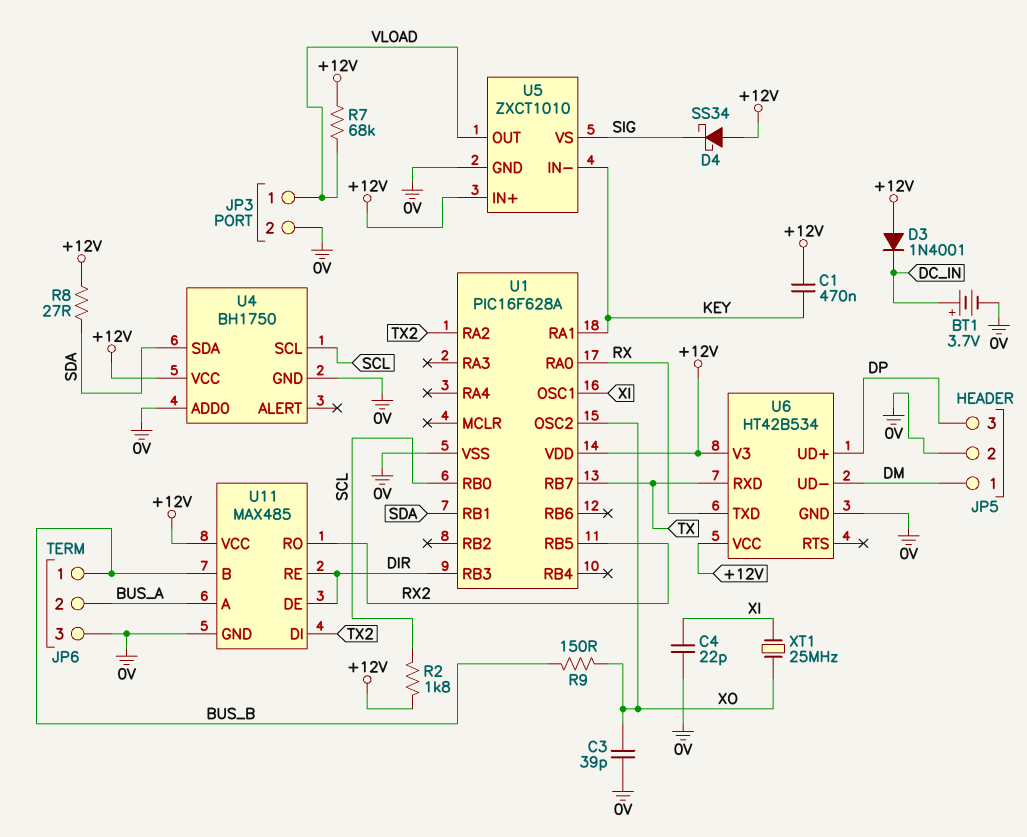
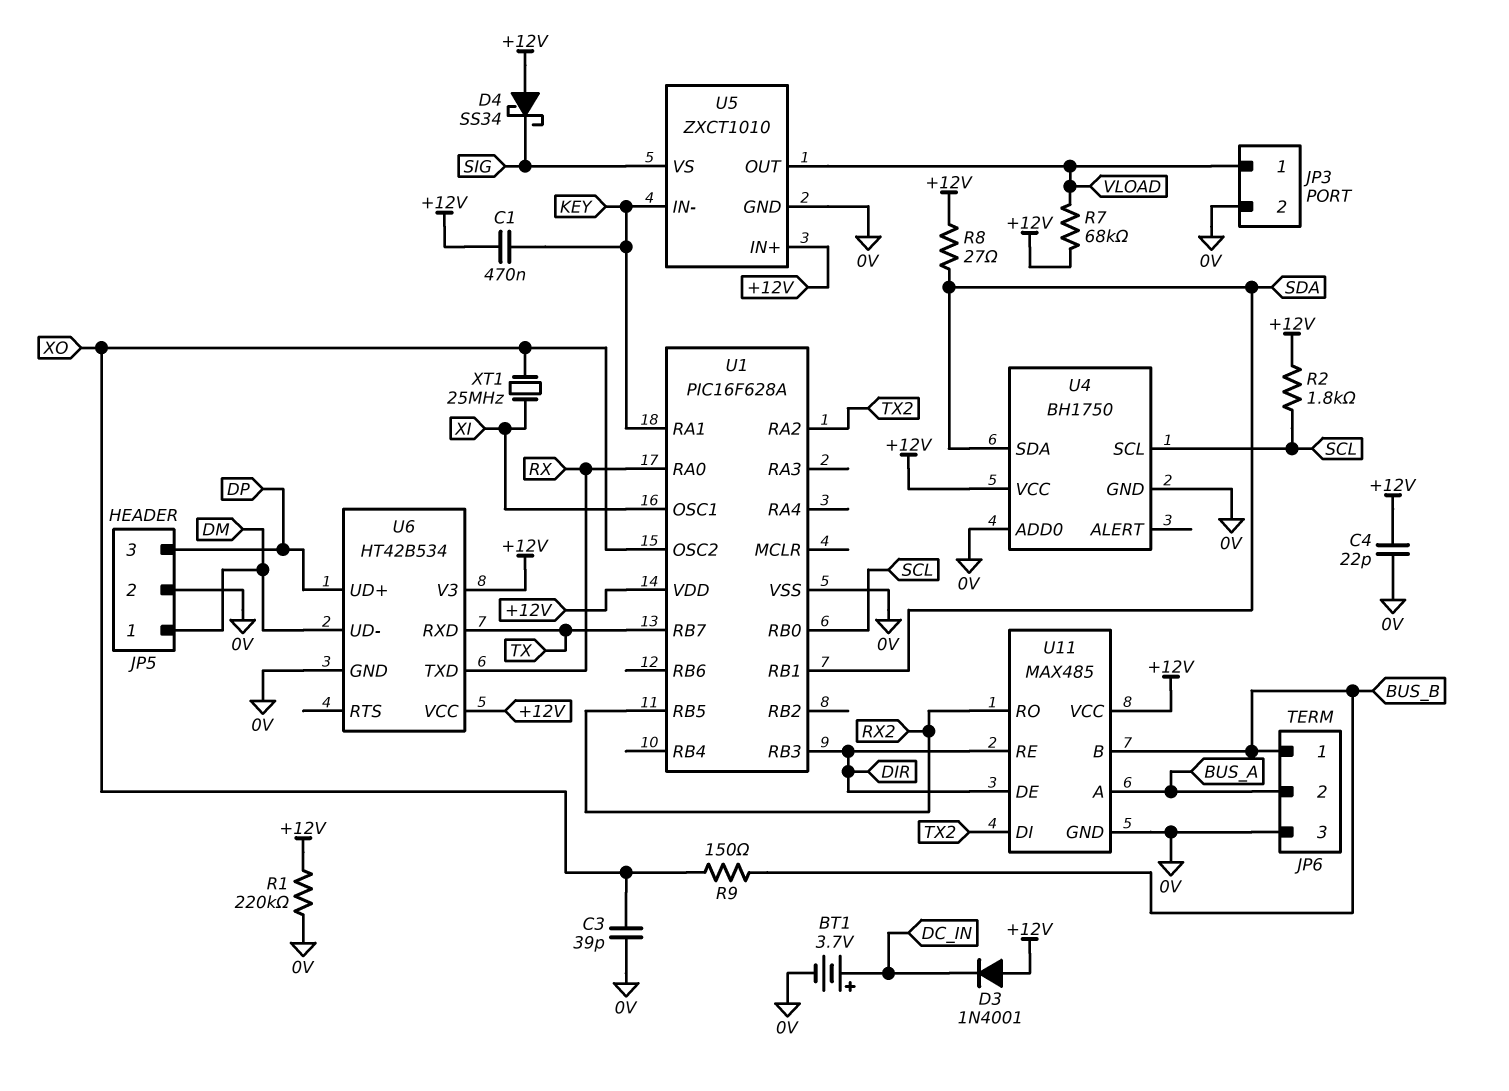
C4: 22pF (0V, XI) -> 22pF (+12V, 0V)
R1: none -> 220k (+12V, 0V)

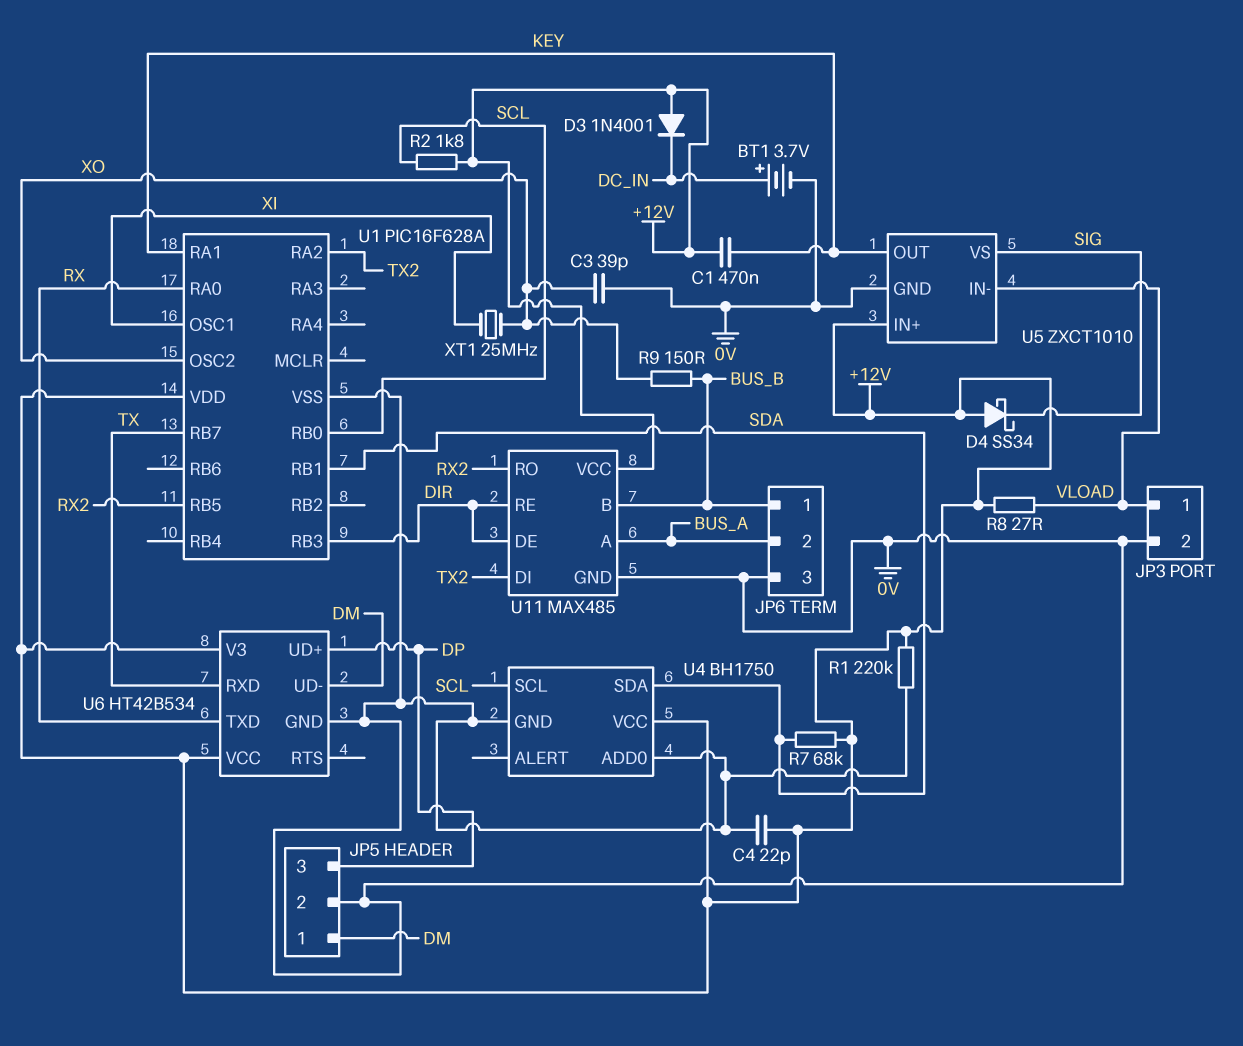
R7: 68k (+12V, VLOAD) -> 68k (+12V, SDA)
R8: 27 (+12V, SDA) -> 27 (+12V, VLOAD)
U5 pin IN-: KEY -> VLOAD
U5 pin OUT: VLOAD -> KEY

